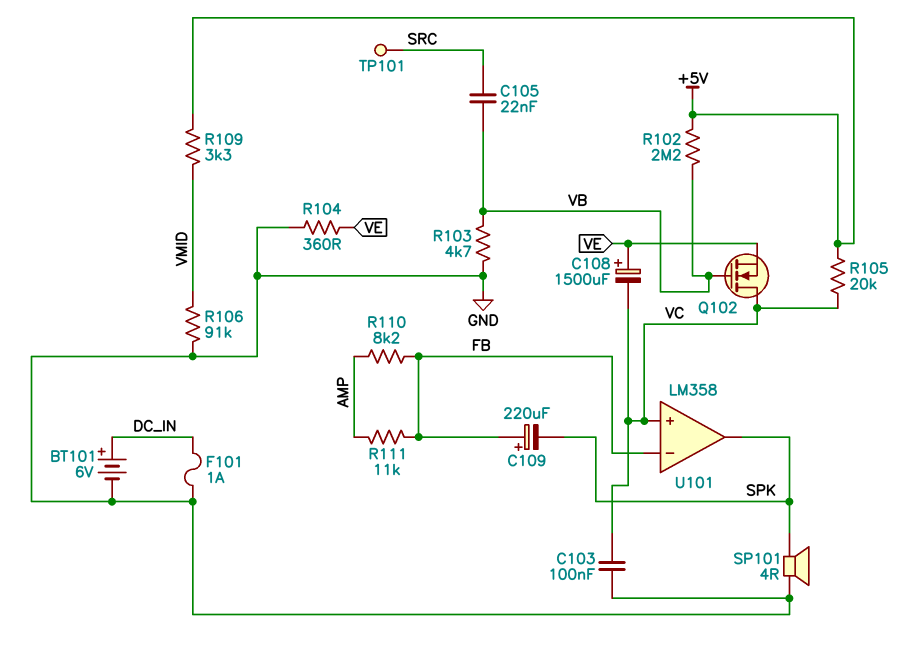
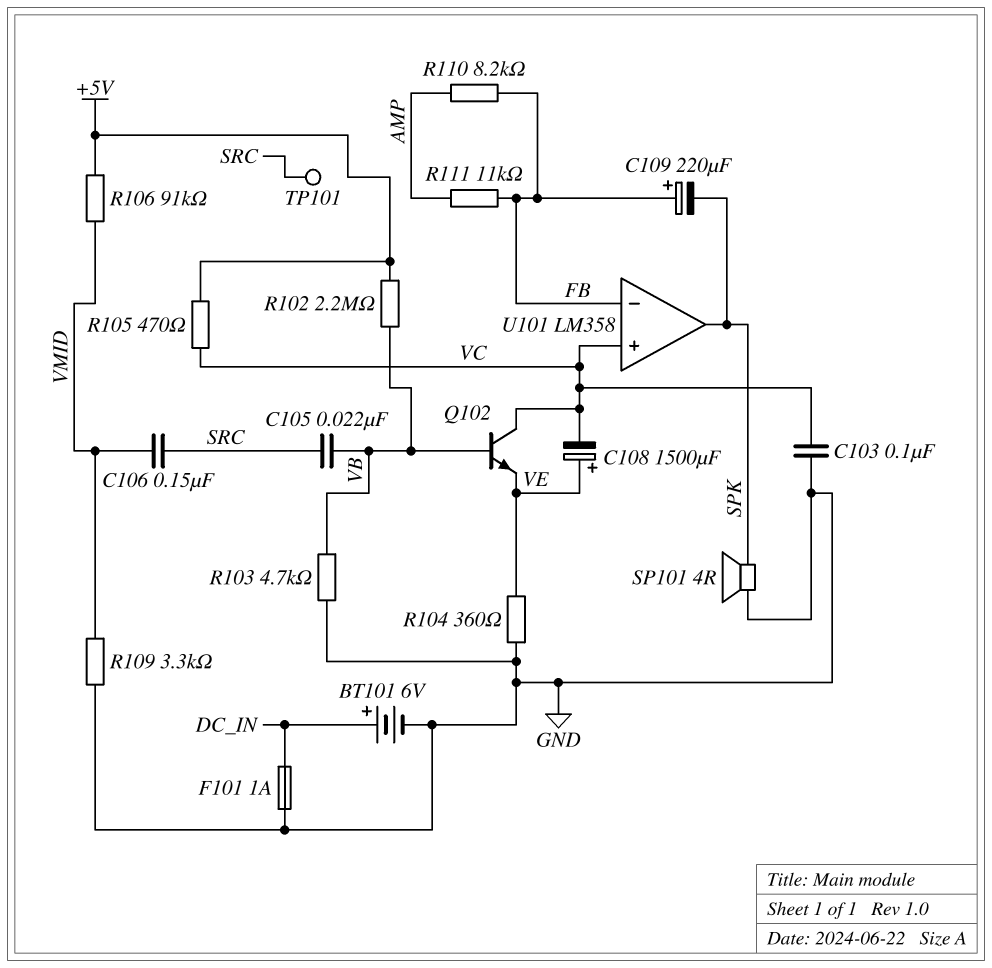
C106: none -> 150nF (SRC, VMID)
Q102: NMOS (G VB, D VC, S VE) -> NPN (B VB, C VC, E VE)
R105: 20k (+5V, VC) -> 470 (+5V, VC)
R106: 91k (GND, VMID) -> 91k (+5V, VMID)
R109: 3.3k (+5V, VMID) -> 3.3k (GND, VMID)

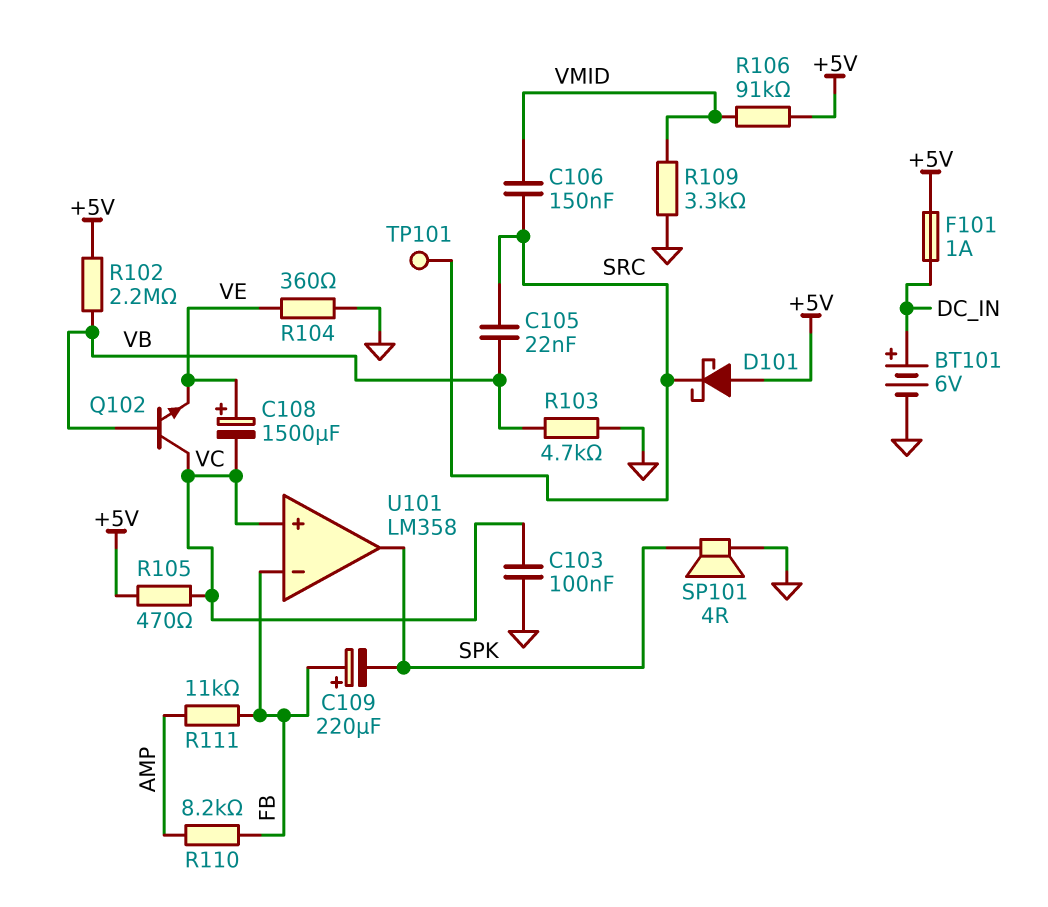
D101: none -> schottky (A +5V, K SRC)
F101: 1A (DC_IN, GND) -> 1A (+5V, DC_IN)

